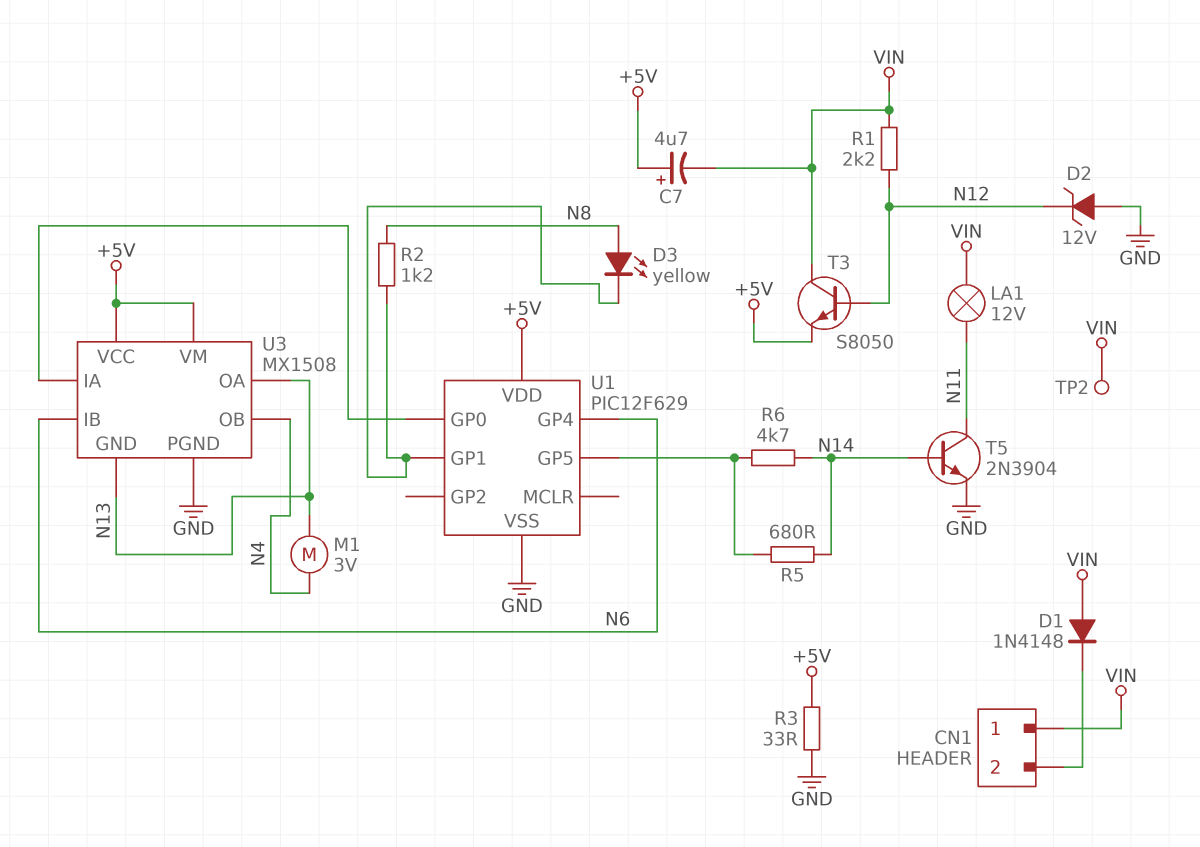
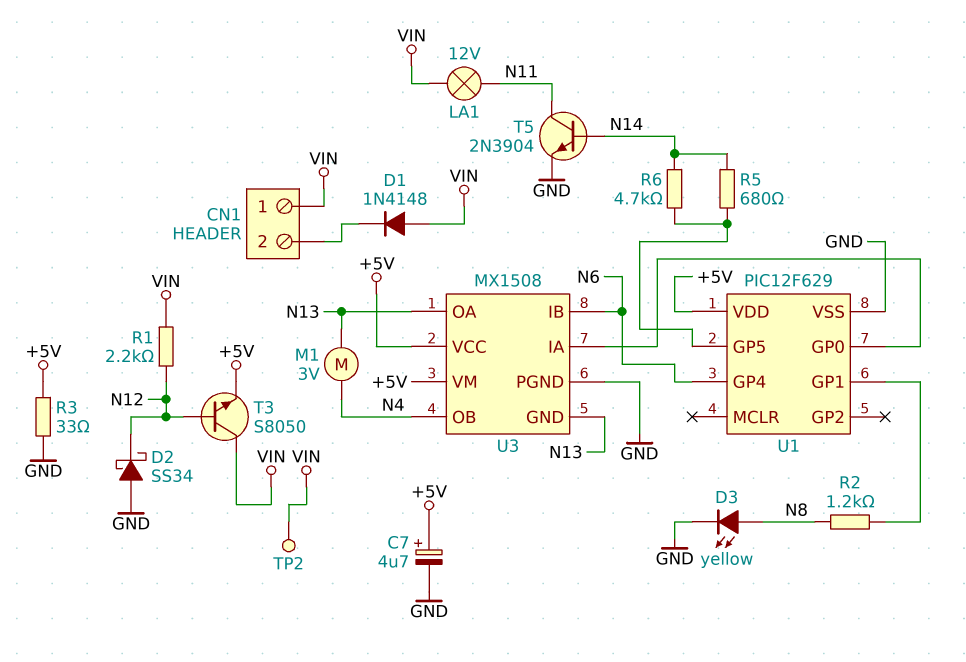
C7: 4.7uF (plus +5V, minus VIN) -> 4.7uF (plus +5V, minus GND)
D2: zener 12V (A GND, K N12) -> schottky SS34 (A GND, K N12)
D3: LED yellow (A N8, K U1/GP1) -> LED yellow (A N8, K GND)

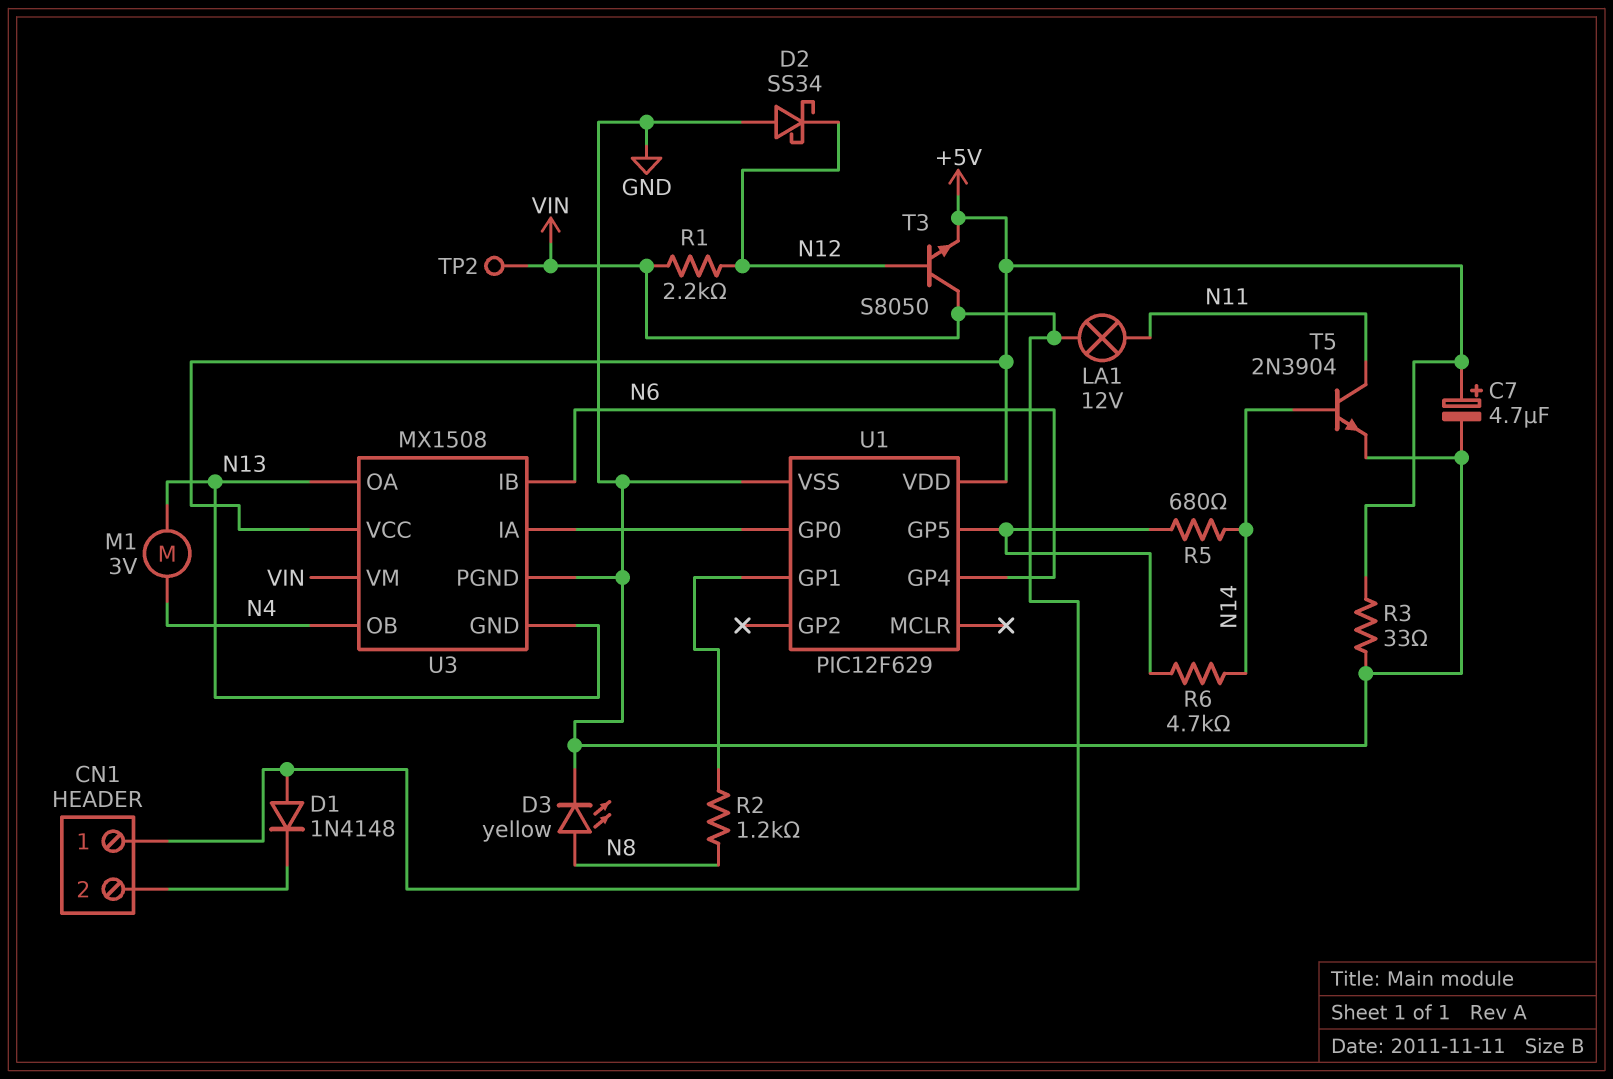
U3 pin VM: +5V -> VIN

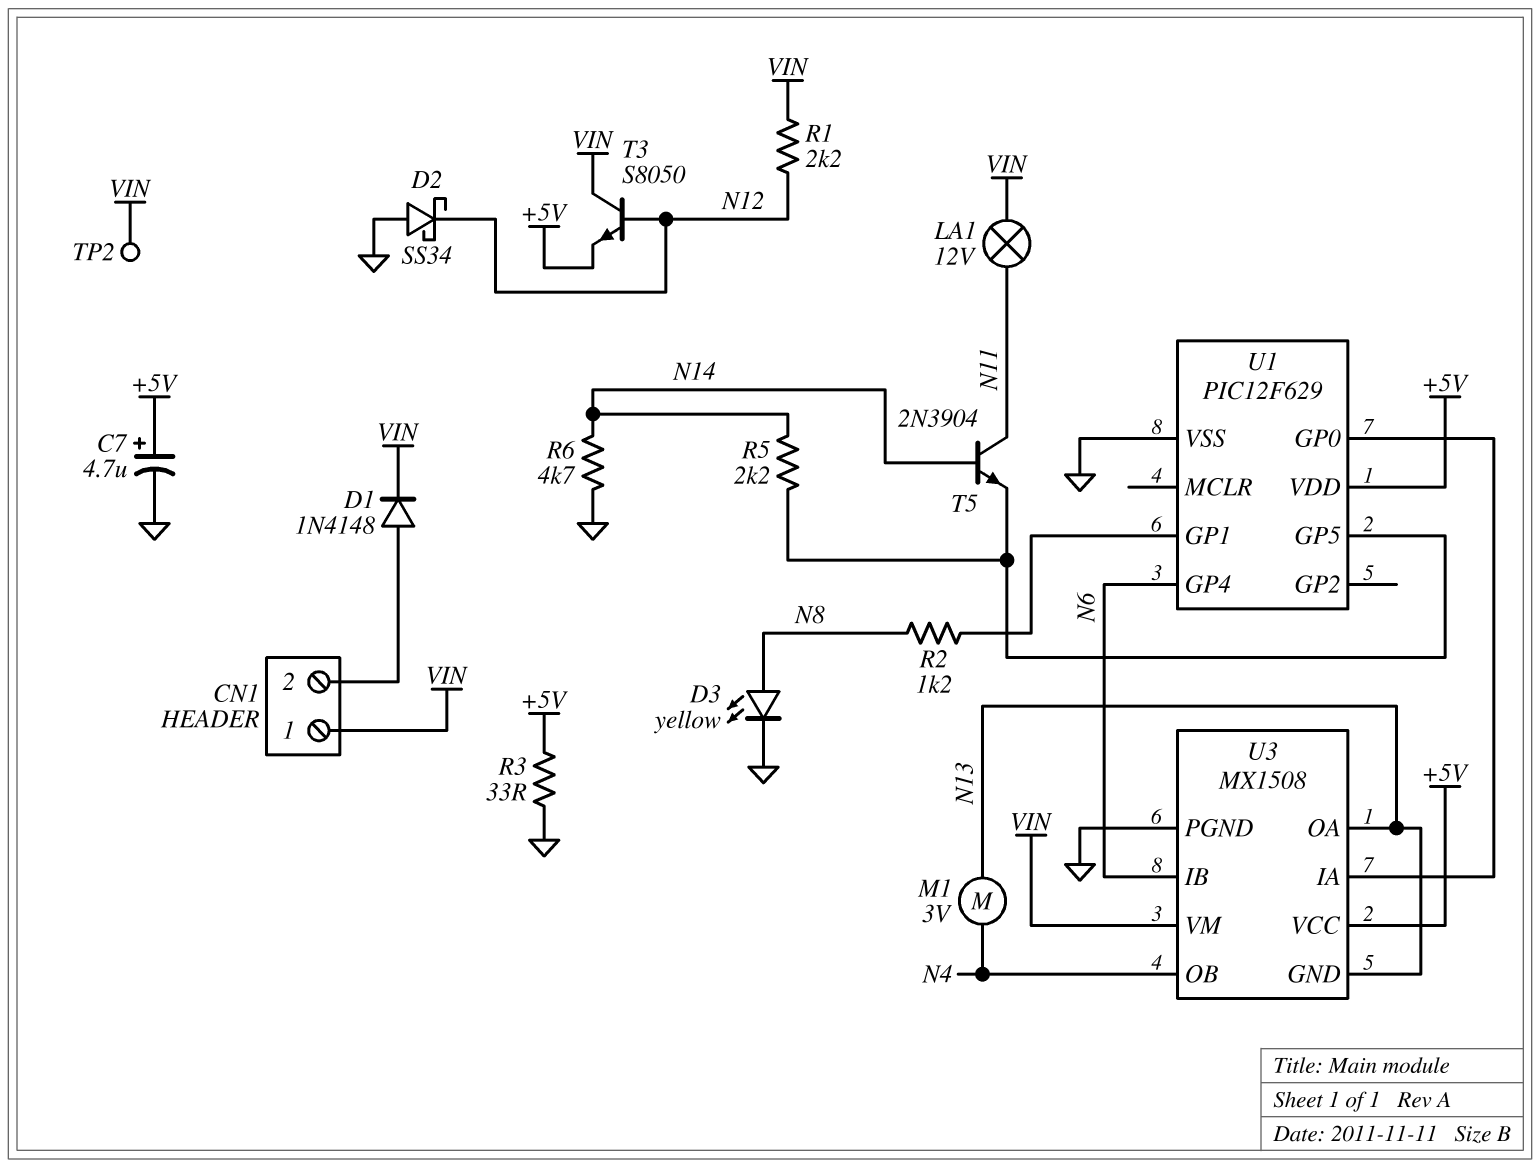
D1: diode 1N4148 (A VIN, K CN1/2) -> diode 1N4148 (A CN1/2, K VIN)
R5: 680 (N14, U1/GP5) -> 2.2k (N14, U1/GP5)
R6: 4.7k (N14, U1/GP5) -> 4.7k (GND, N14)
T5: NPN 2N3904 (B N14, C N11, E GND) -> NPN 2N3904 (B N14, C N11, E U1/GP5)

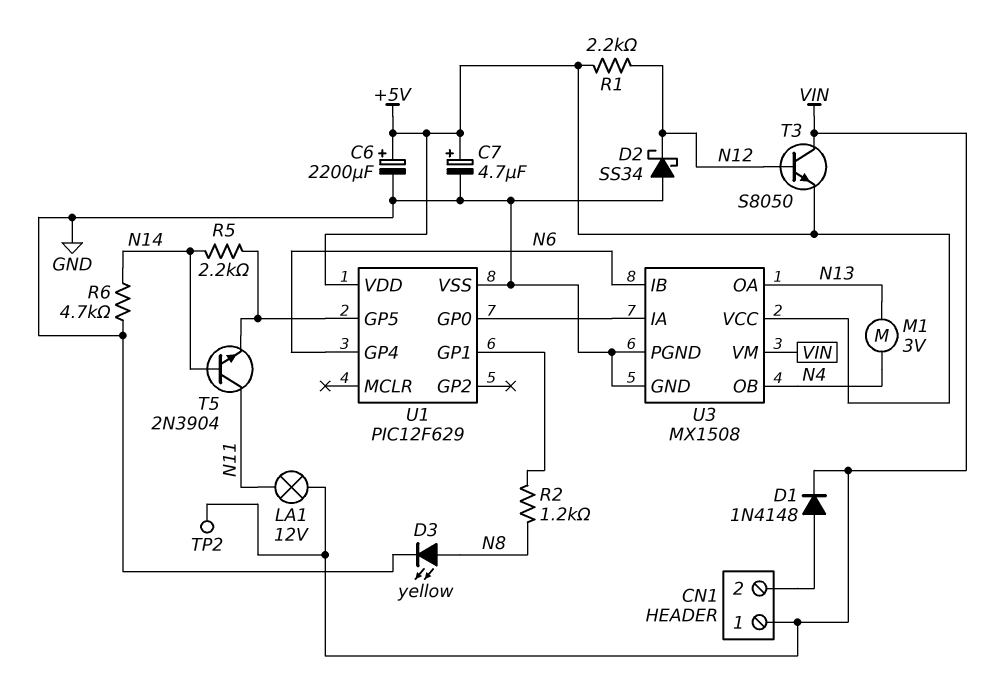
C6: none -> 2200uF (plus +5V, minus GND)
R1: 2.2k (N12, VIN) -> 2.2k (+5V, N12)
R3: 33 (+5V, GND) -> none
U3 pin GND: N13 -> GND

